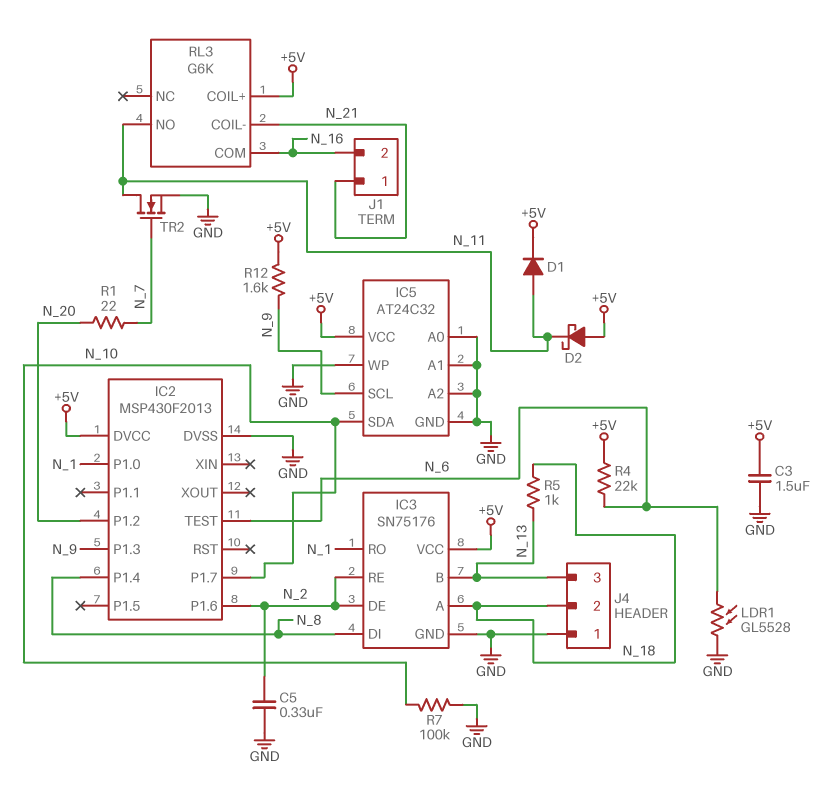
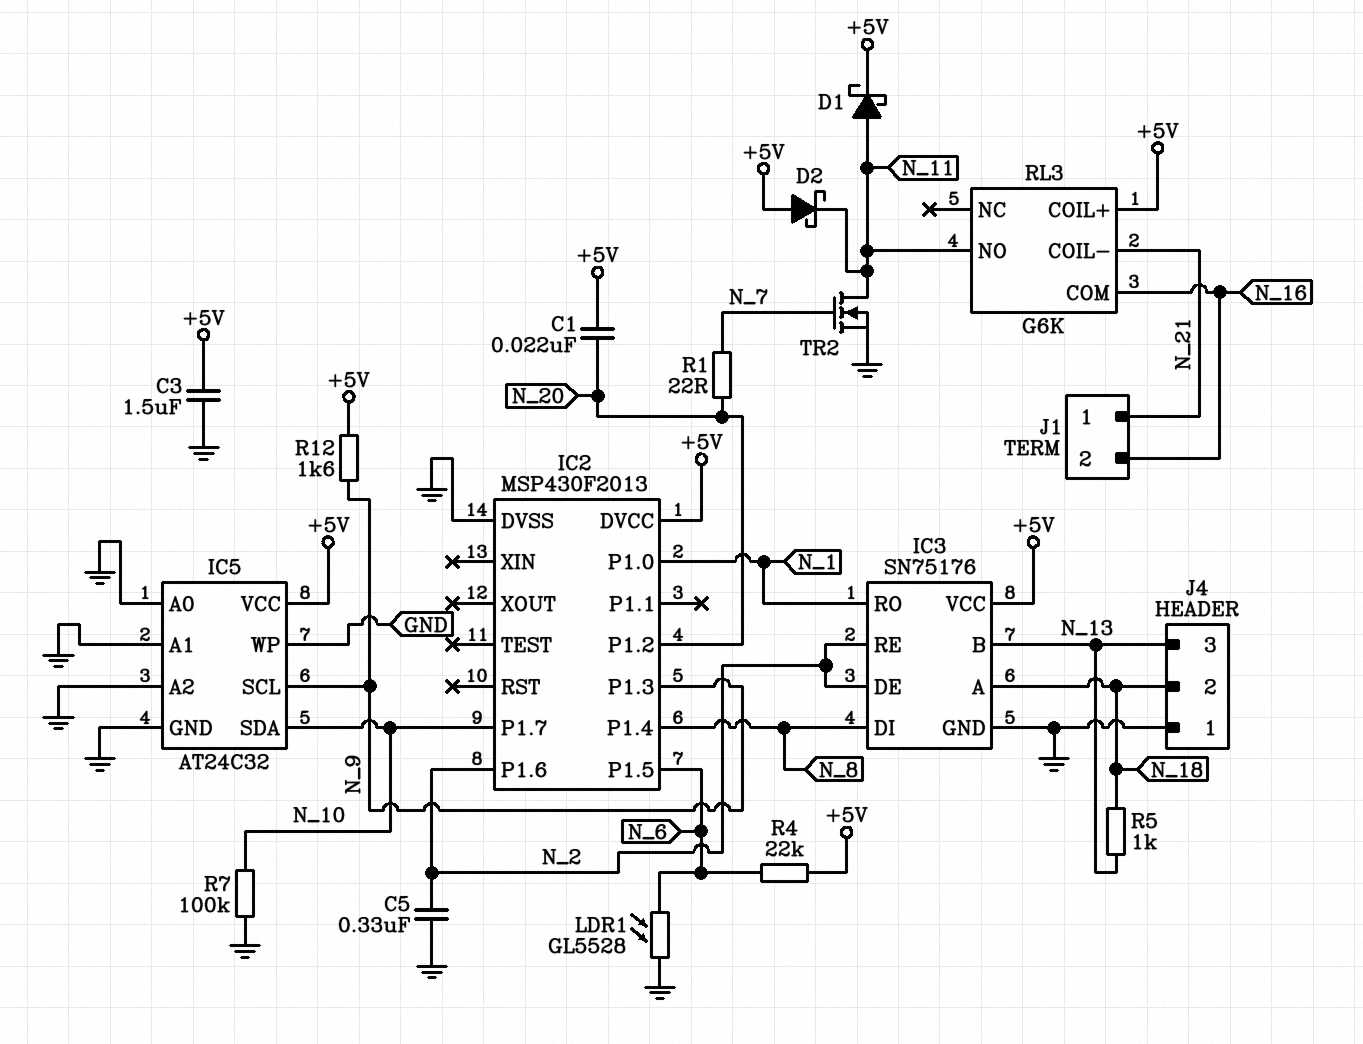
C1: none -> 22nF (+5V, N_20)
D1: diode (A N_11, K +5V) -> schottky (A N_11, K +5V)
IC2 pin P1.5: none -> N_6
IC2 pin TEST: N_6 -> none

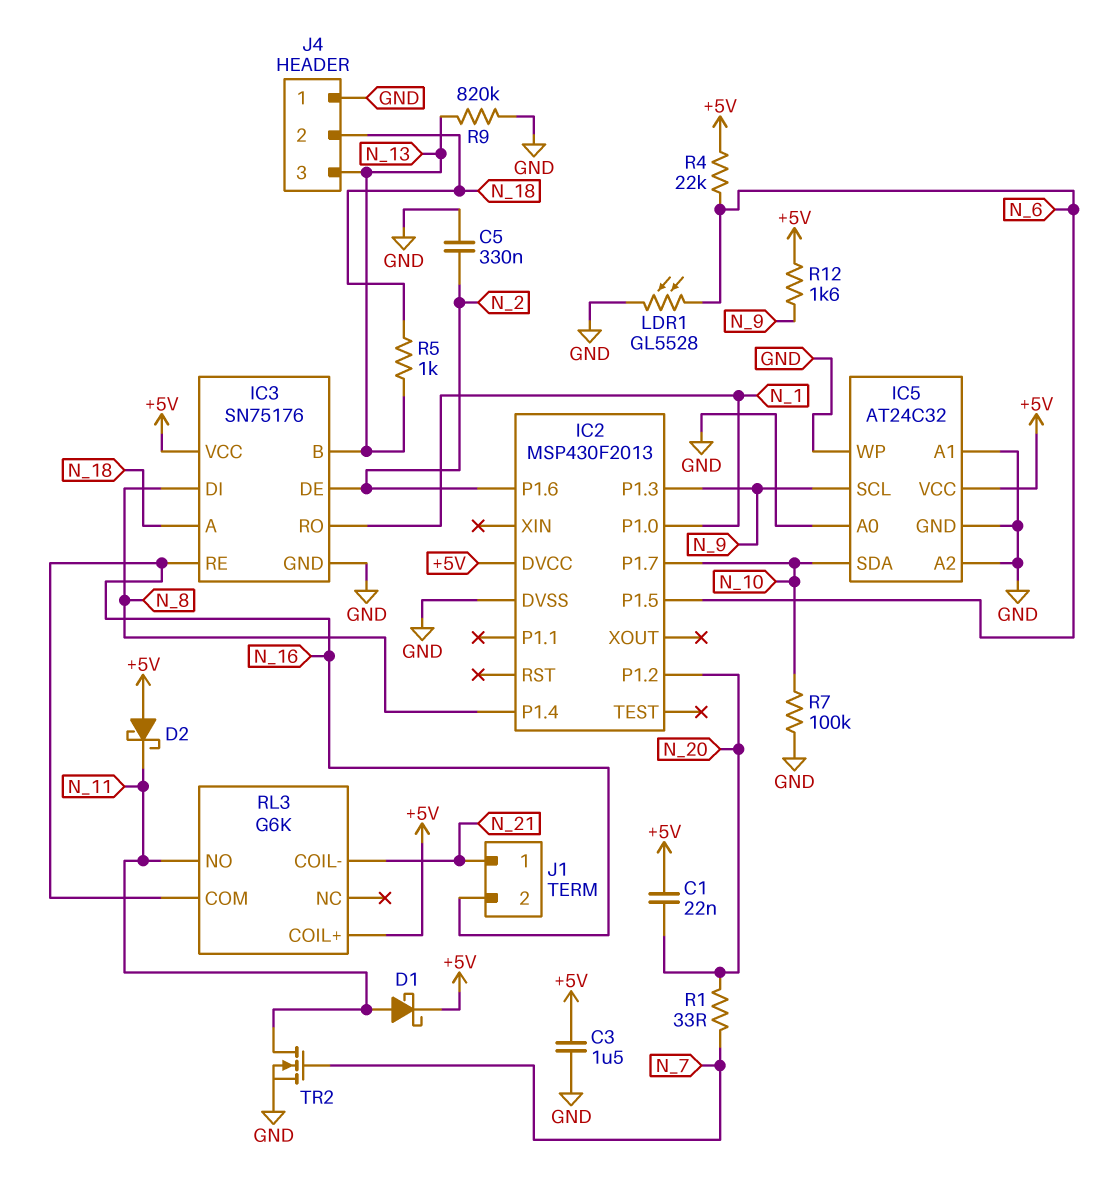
IC3 pin RE: N_2 -> N_16
R1: 22 (N_7, N_20) -> 33 (N_7, N_20)
R9: none -> 820k (GND, N_13)

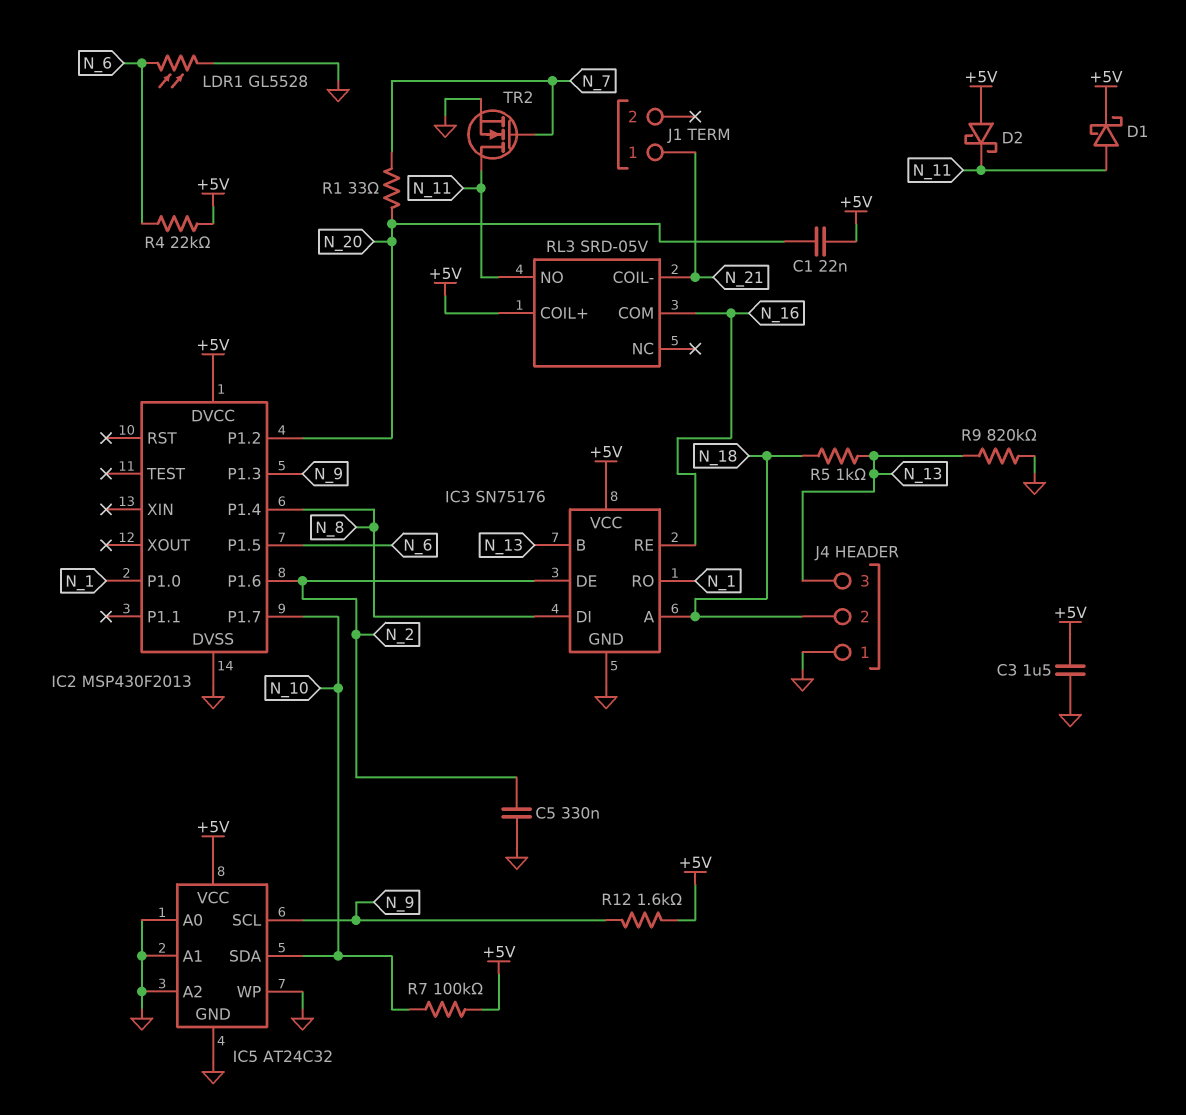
J1 pin 2: N_16 -> none
R7: 100k (GND, N_10) -> 100k (+5V, N_10)
RL3: G6K -> SRD-05V

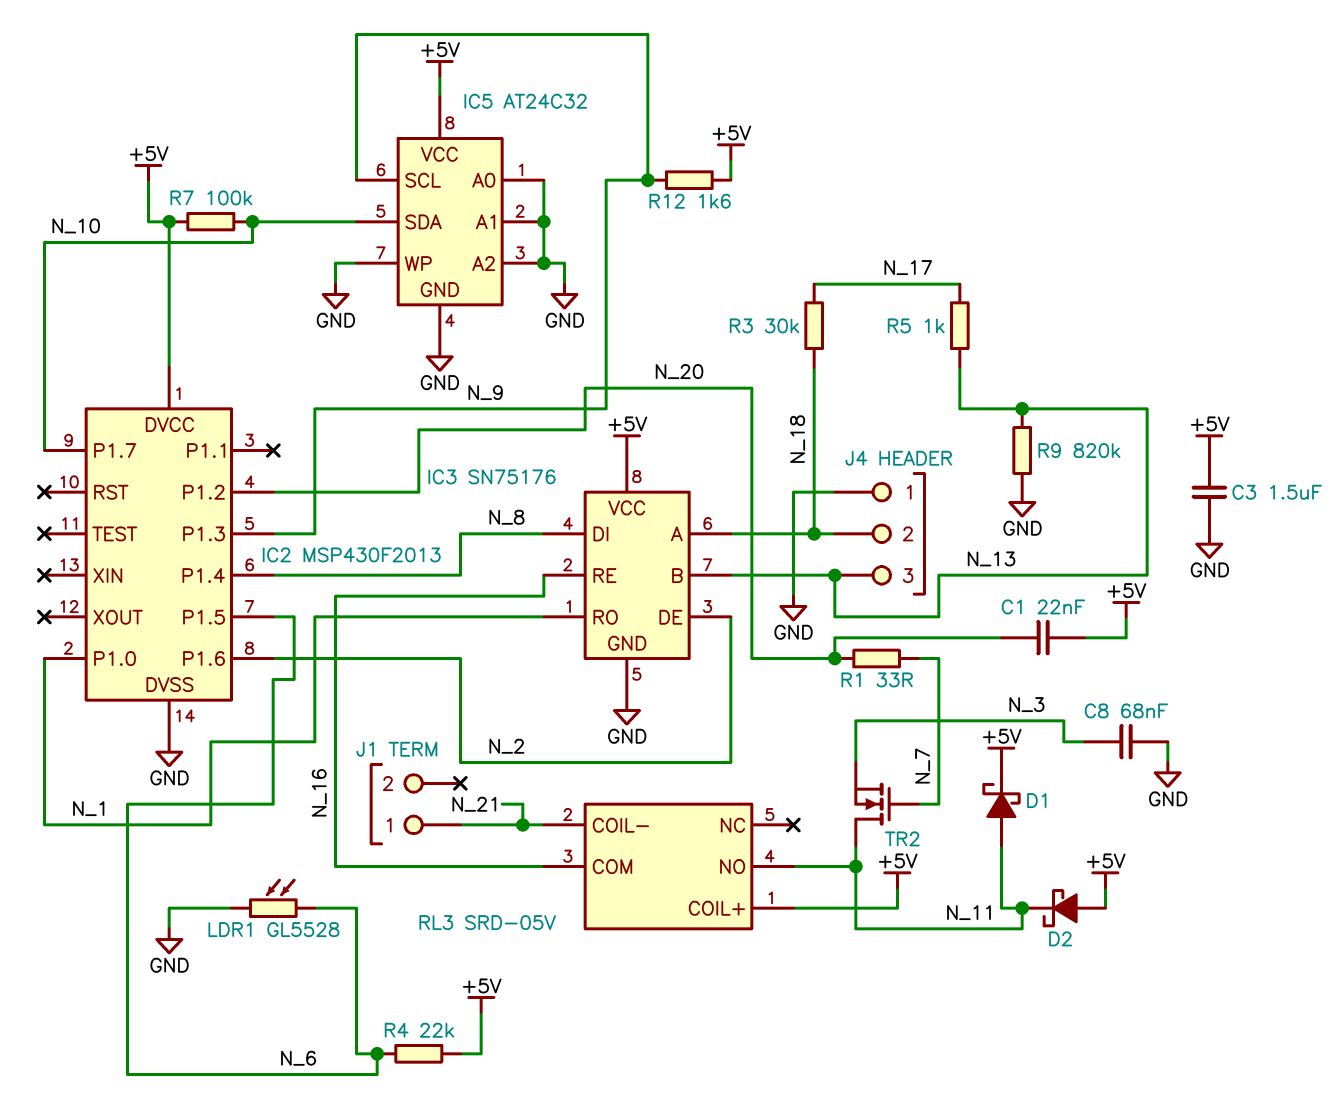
C5: 330nF (GND, N_2) -> none
C8: none -> 68nF (GND, N_3)
R3: none -> 30k (N_17, N_18)
R5: 1k (N_13, N_18) -> 1k (N_13, N_17)
TR2: NMOS (G N_7, D N_11, S GND) -> NMOS (G N_7, D N_11, S N_3)

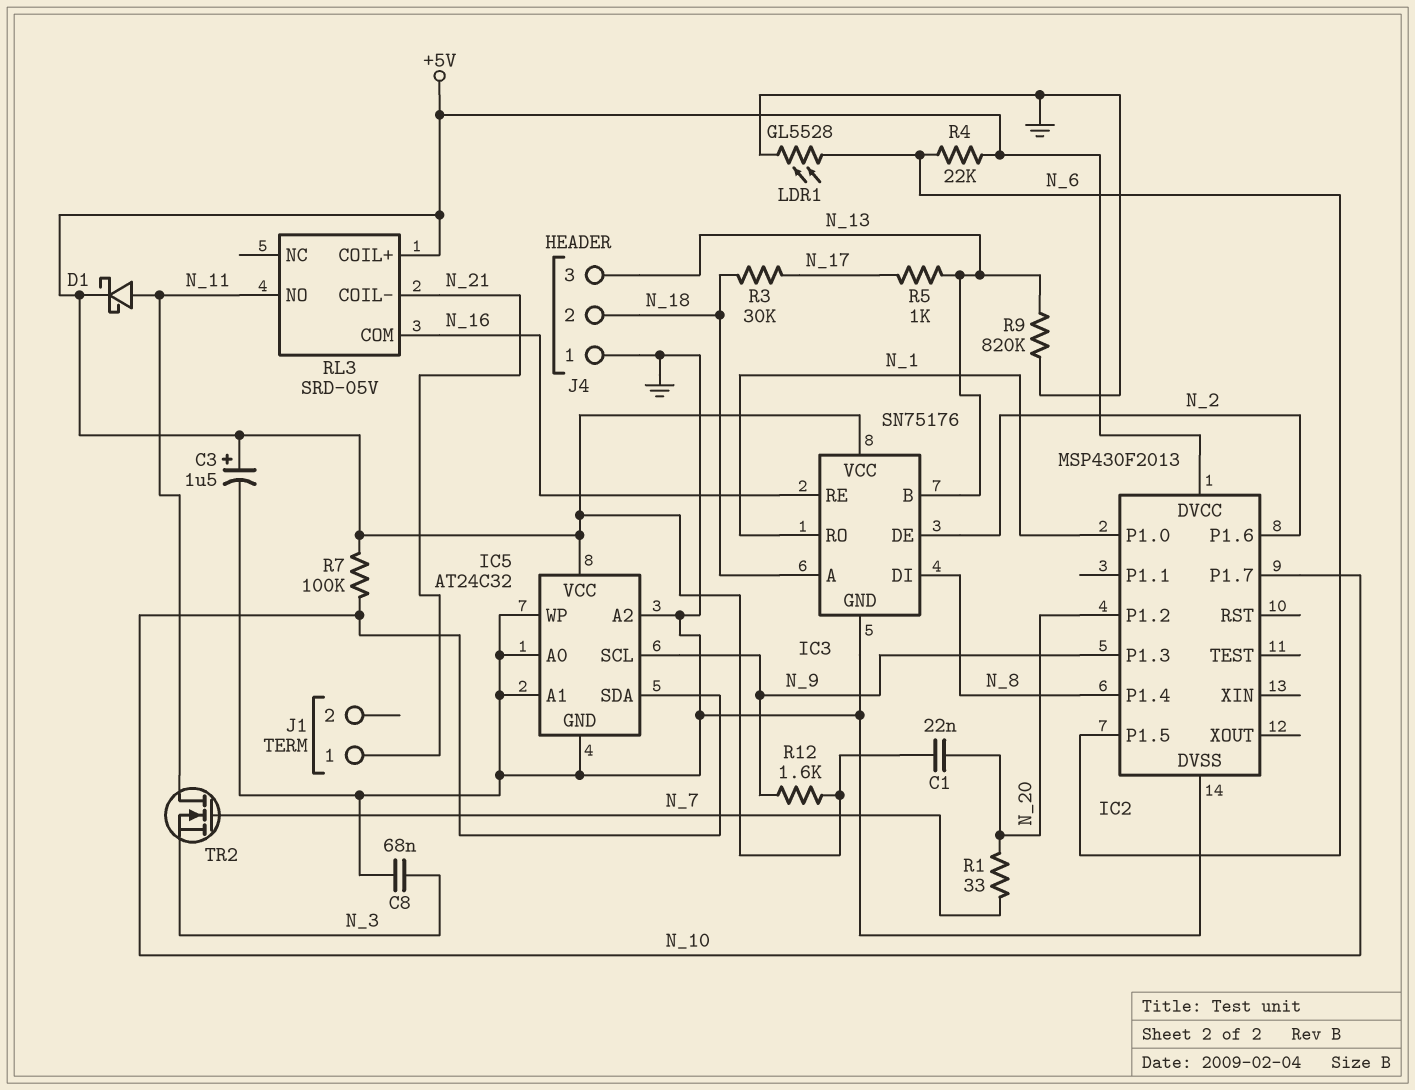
C3: 1.5uF (+5V, GND) -> 1.5uF (plus +5V, minus GND)
D2: schottky (A +5V, K N_11) -> none

